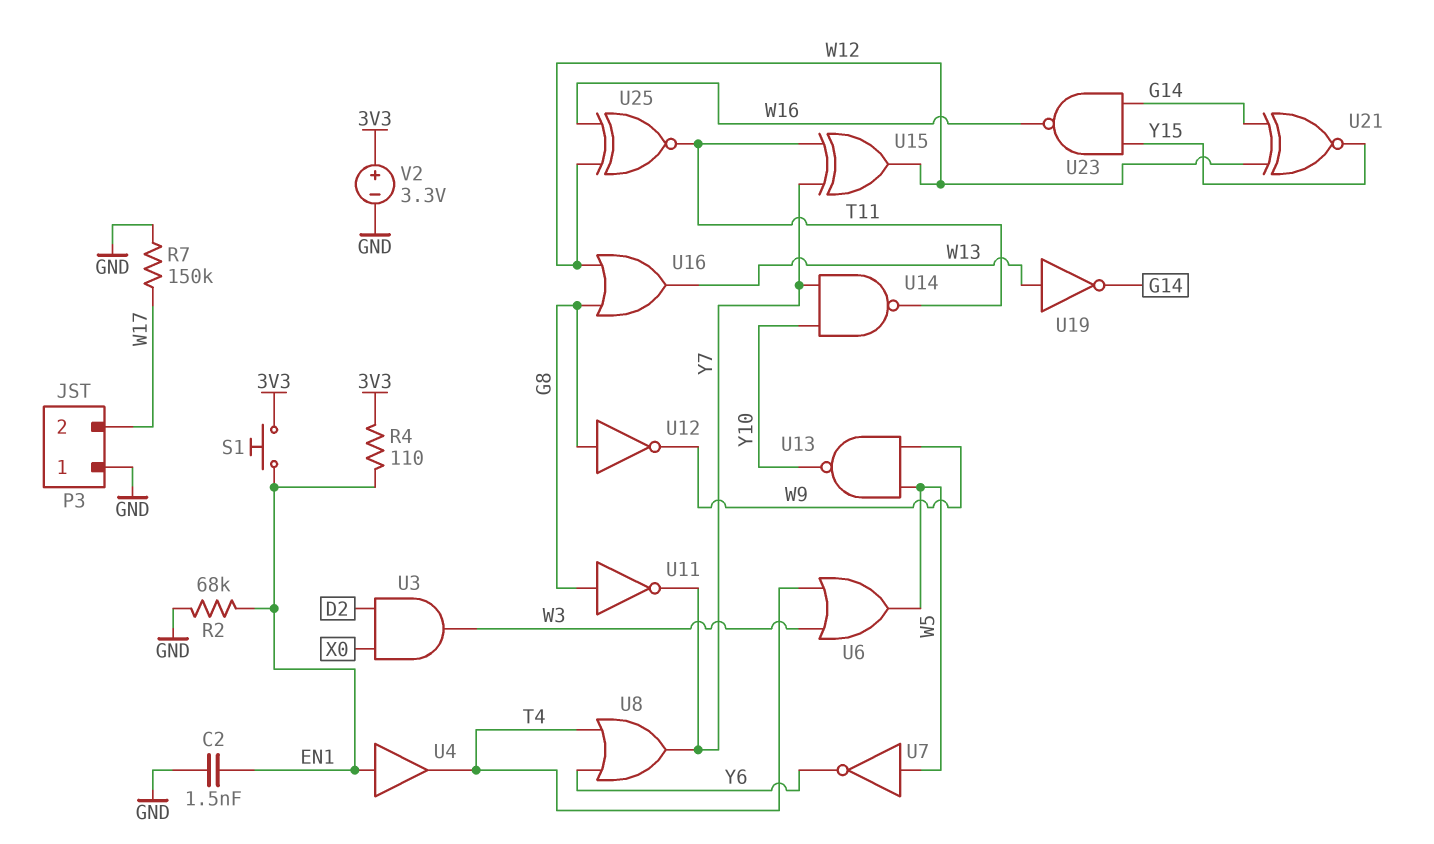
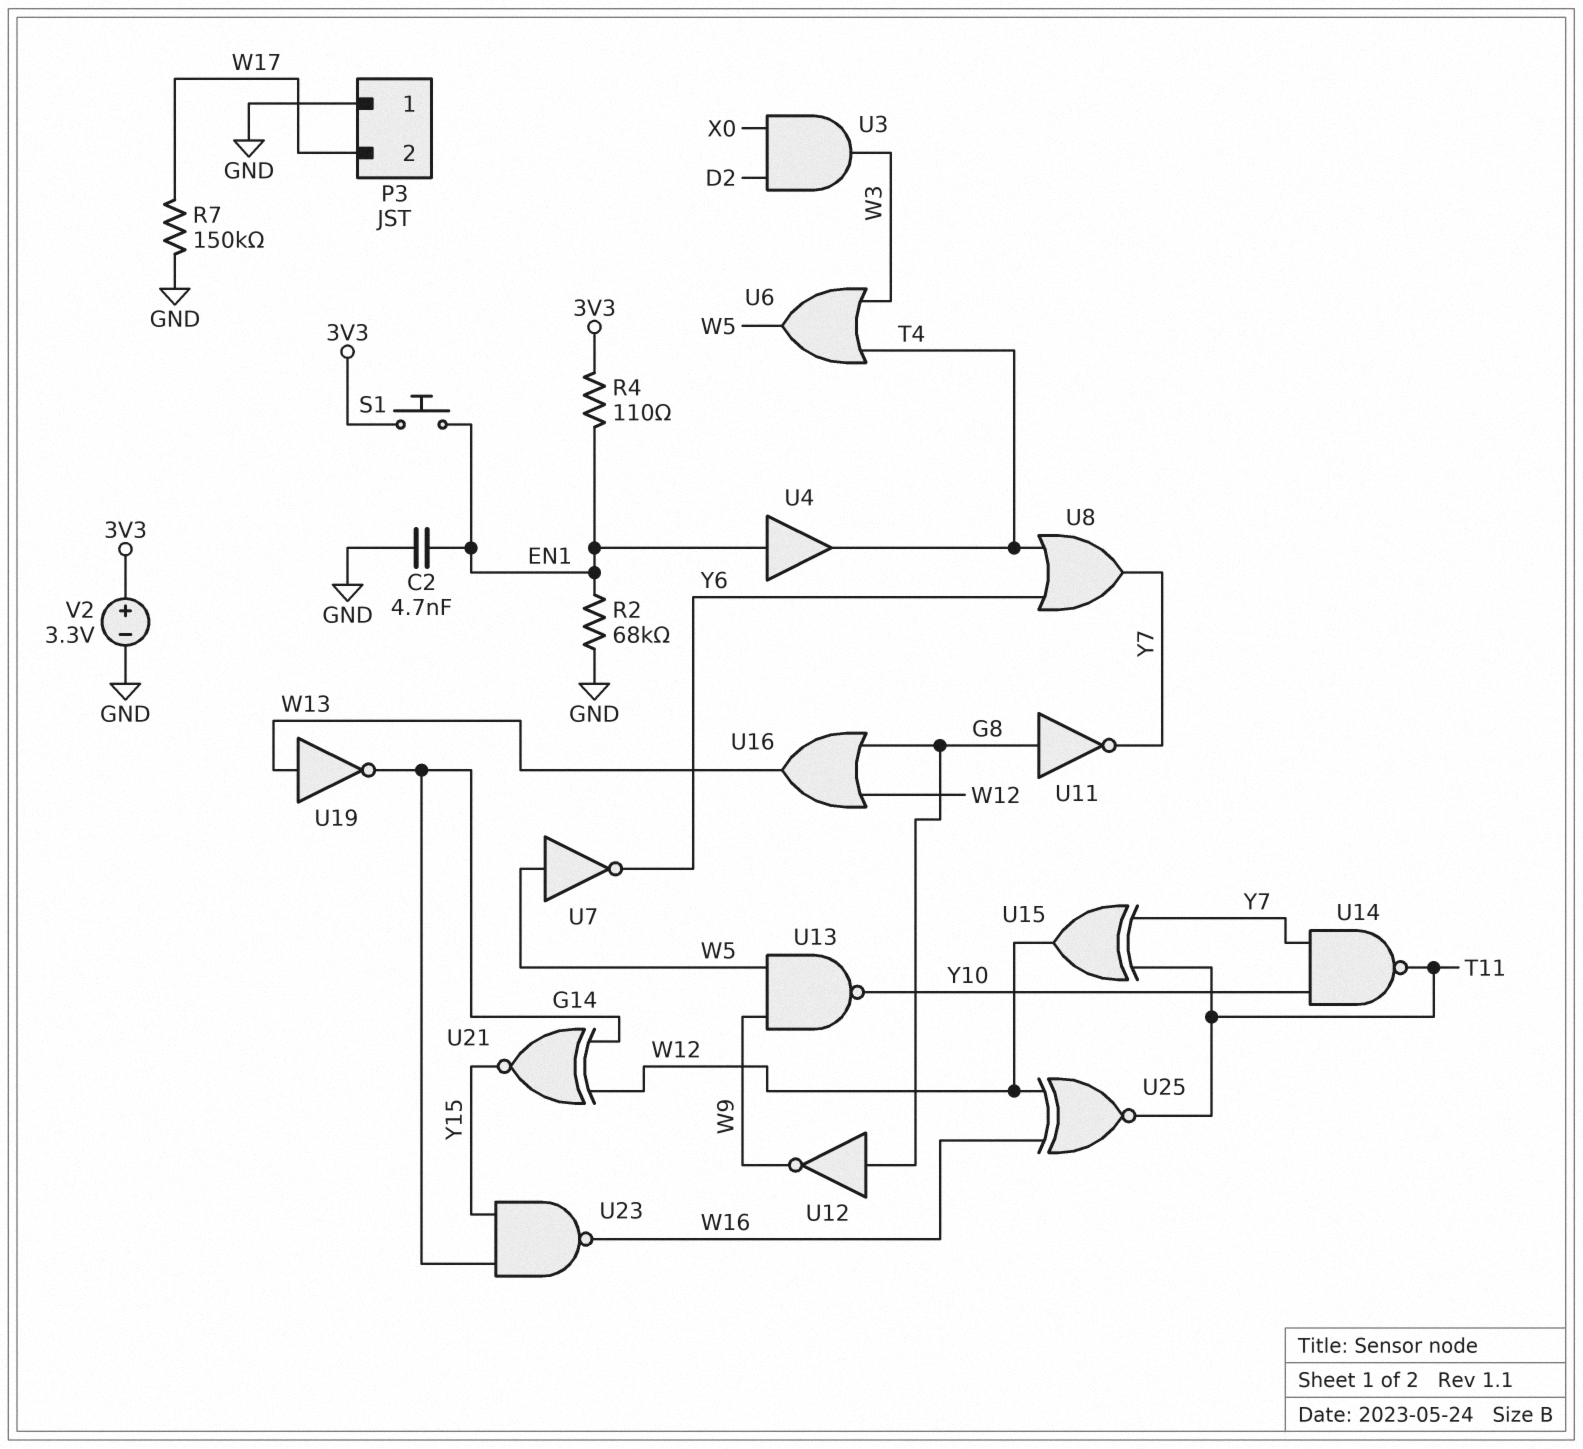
C2: 1.5nF (EN1, GND) -> 4.7nF (EN1, GND)

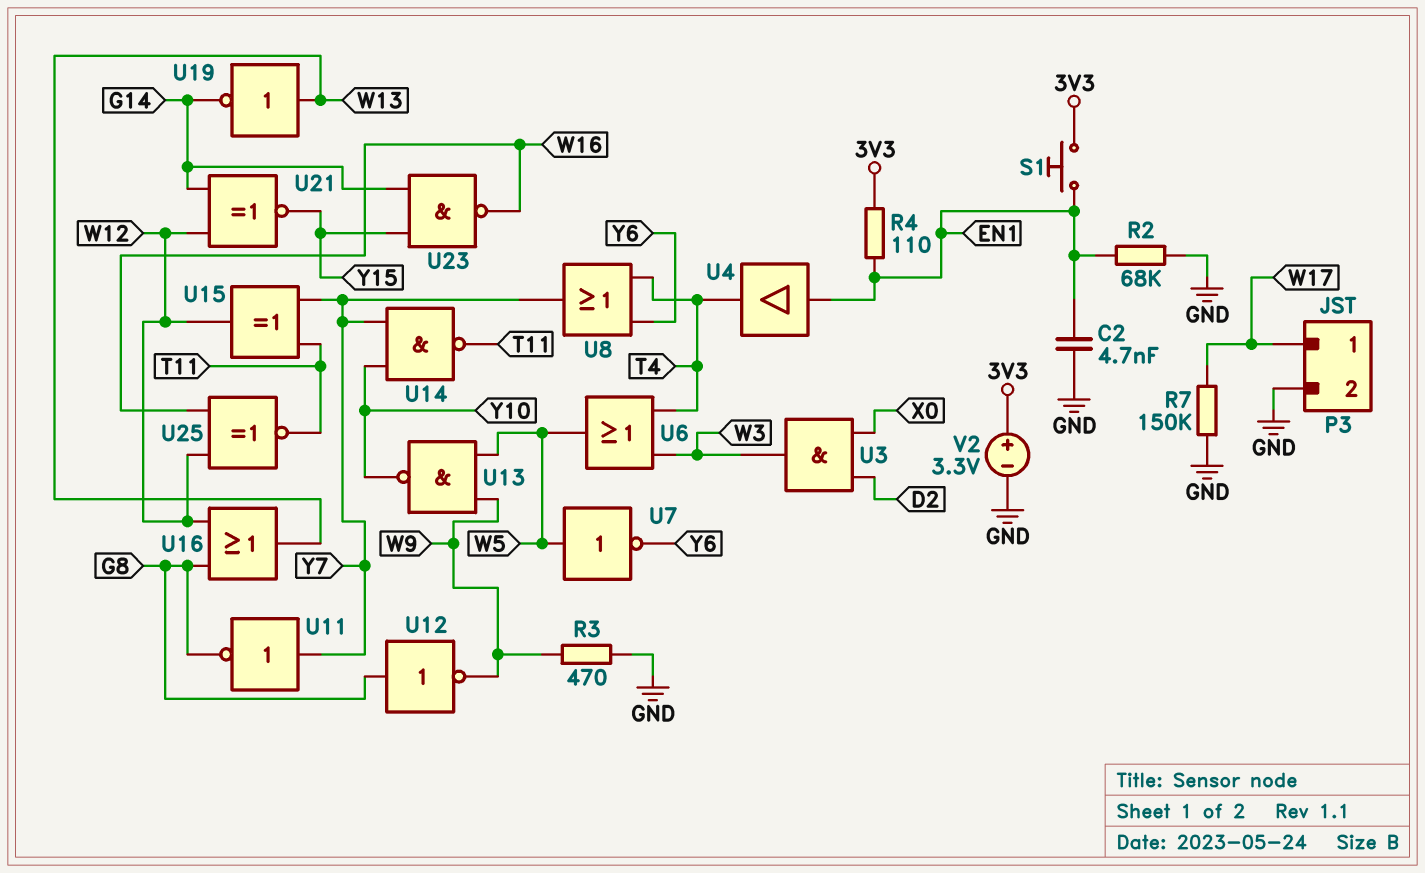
P3 pin 1: GND -> W17
P3 pin 2: W17 -> GND
R3: none -> 470 (GND, W9)
U11: NOT (in G8, out Y7) -> NOT (in Y7, out G8)

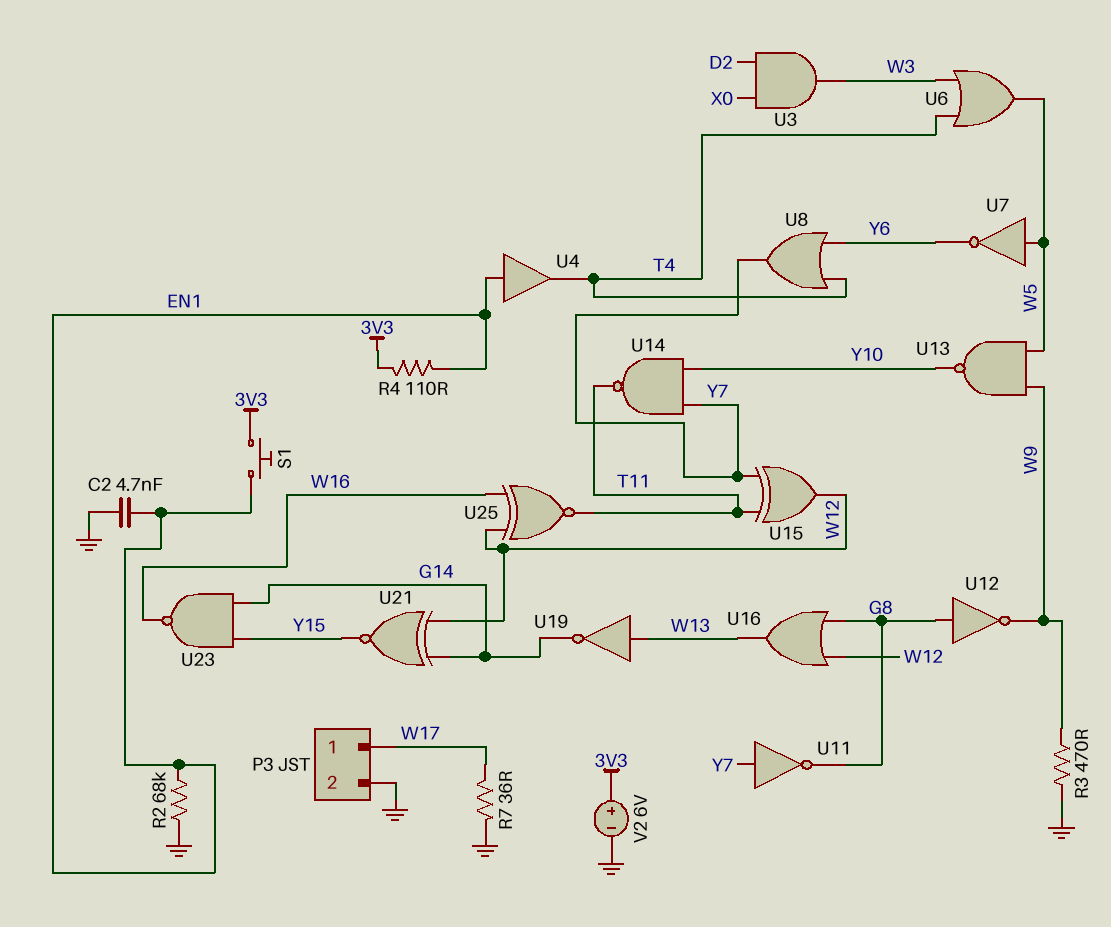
R7: 150k (GND, W17) -> 36 (GND, W17)
V2: 3.3V (plus 3V3, minus GND) -> 6V (plus 3V3, minus GND)

